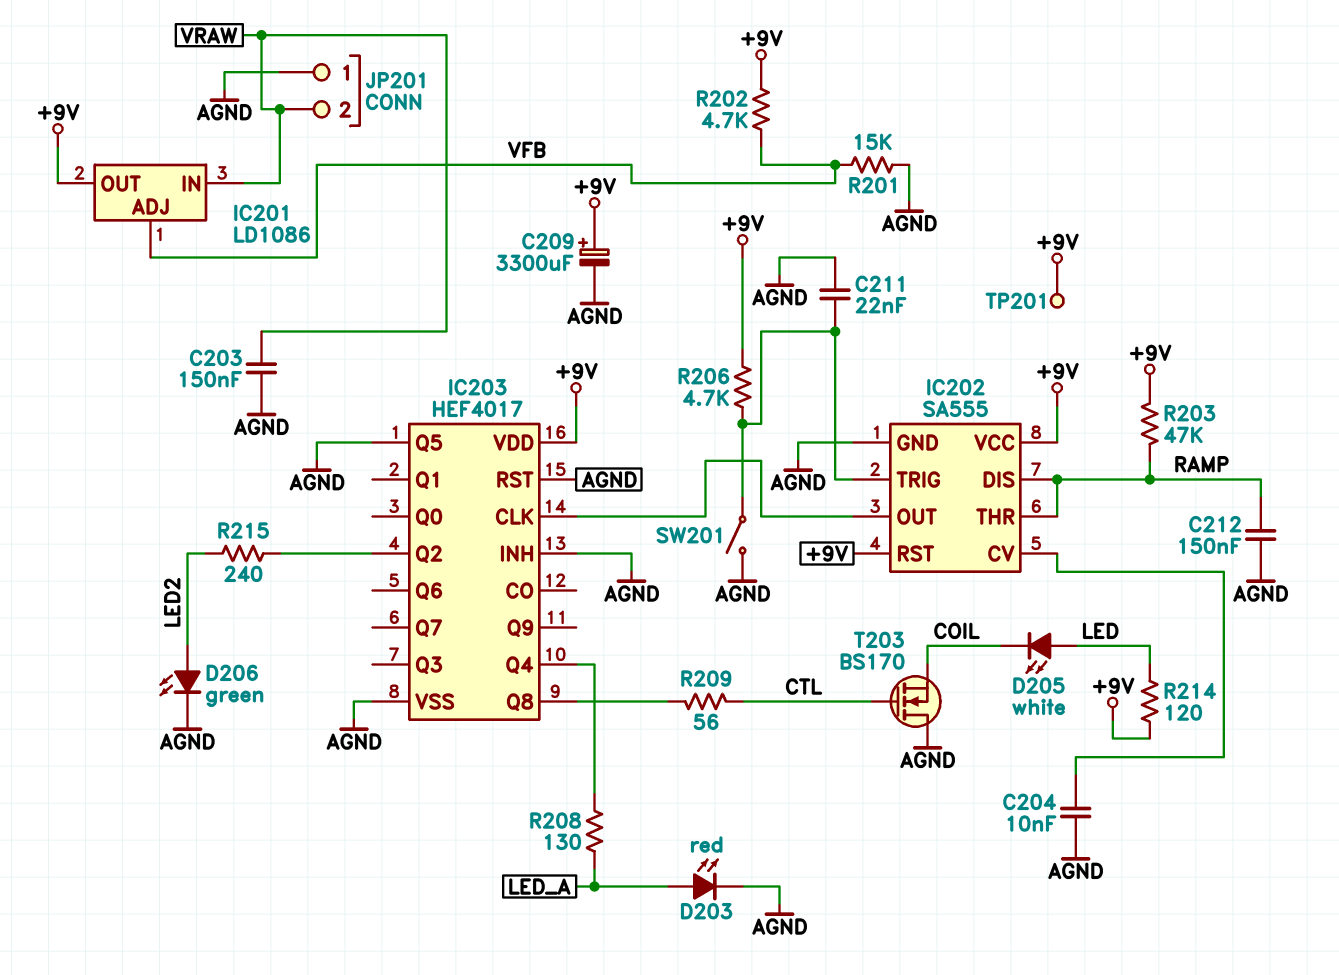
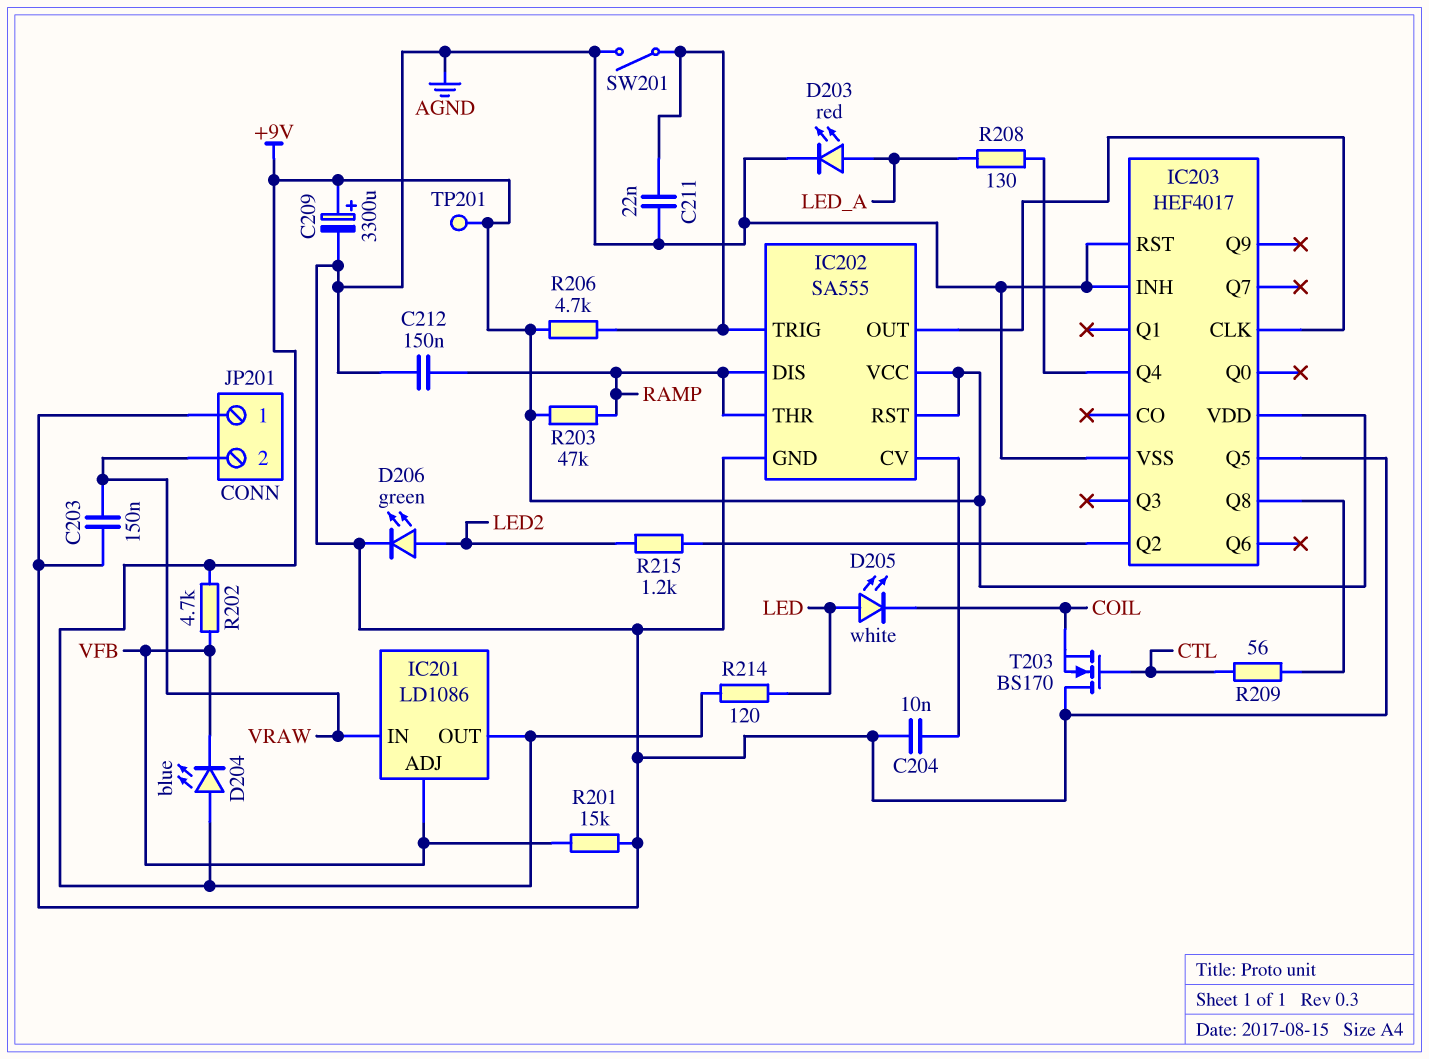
D204: none -> LED blue (A +9V, K VFB)
R215: 240 (IC203/Q2, LED2) -> 1.2k (IC203/Q2, LED2)

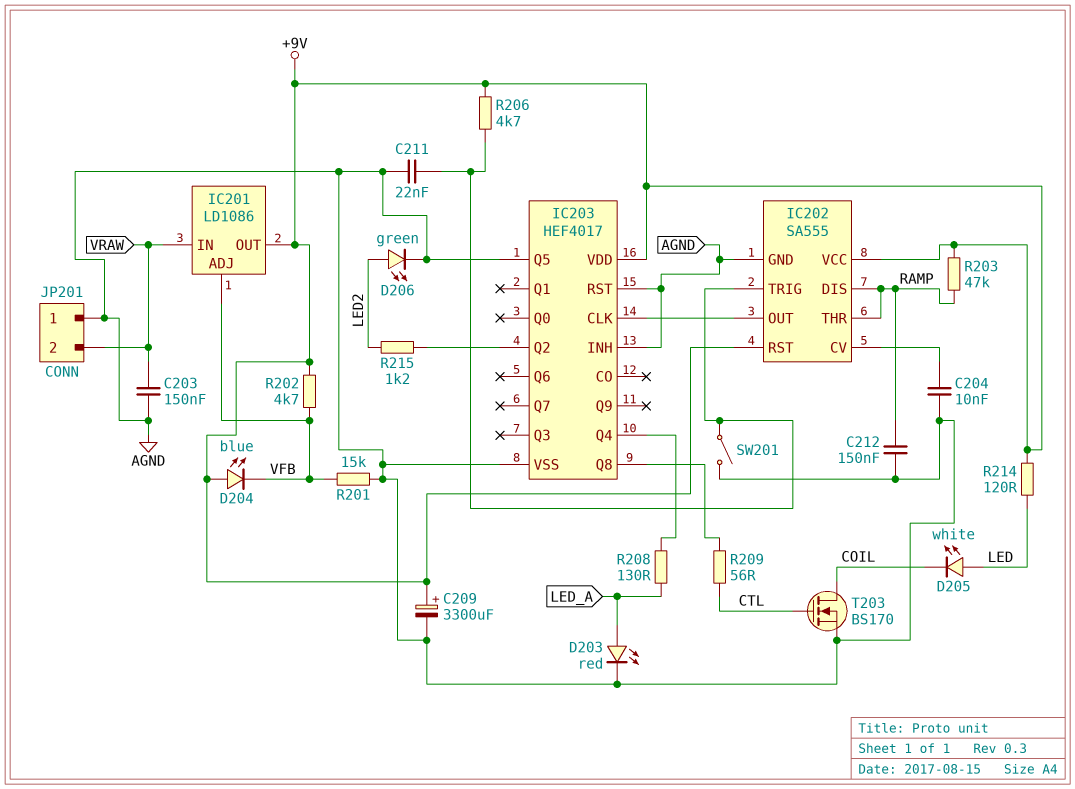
T203: NMOS BS170 (G CTL, D AGND, S COIL) -> NMOS BS170 (G CTL, D COIL, S AGND)
TP201: test point (+9V) -> none

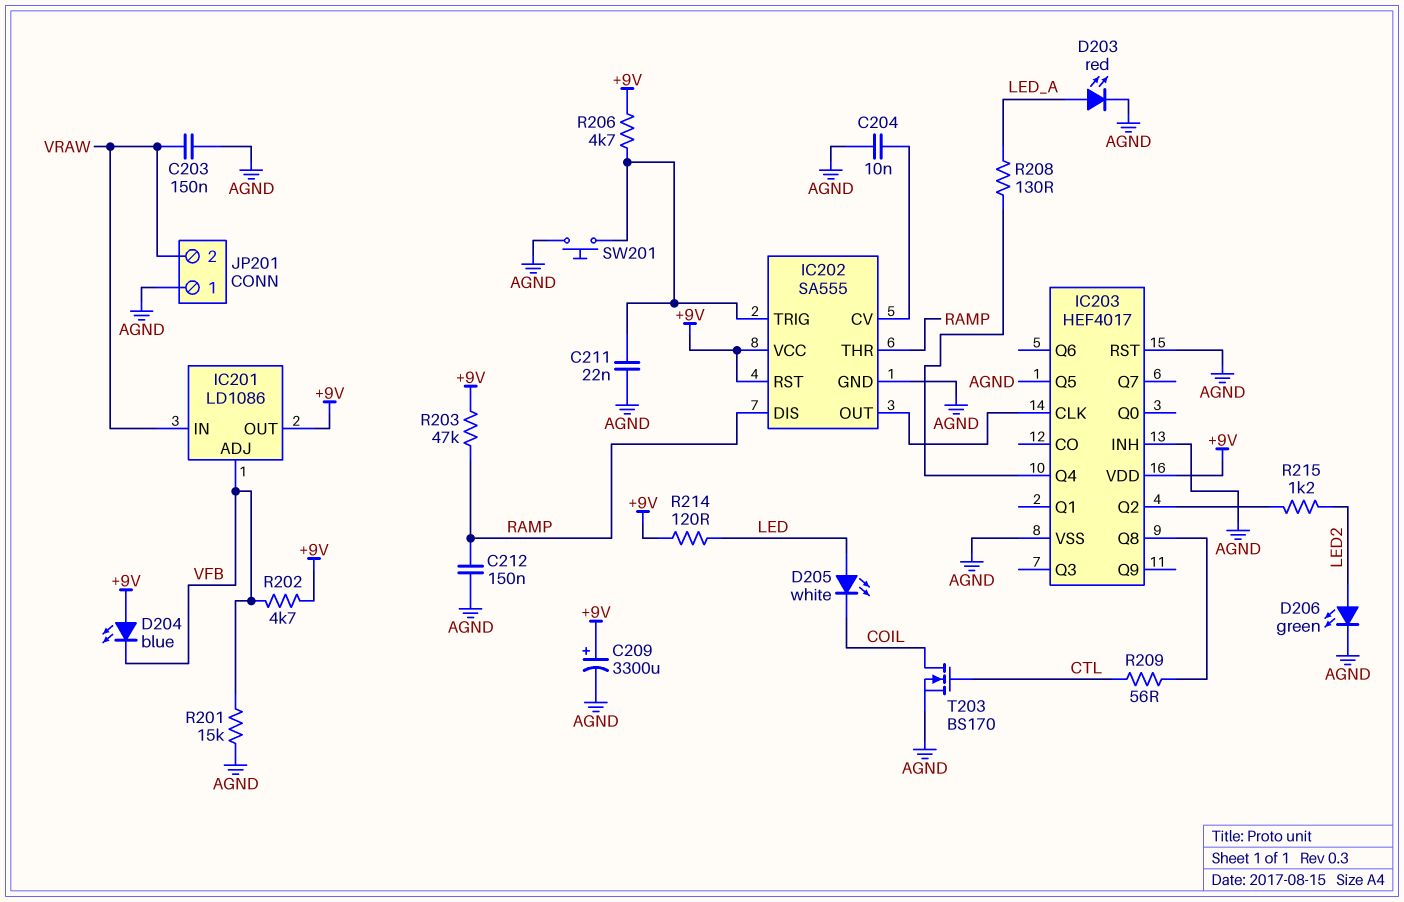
SW201: switch (AGND, IC202/TRIG) -> button (AGND, IC202/TRIG)

